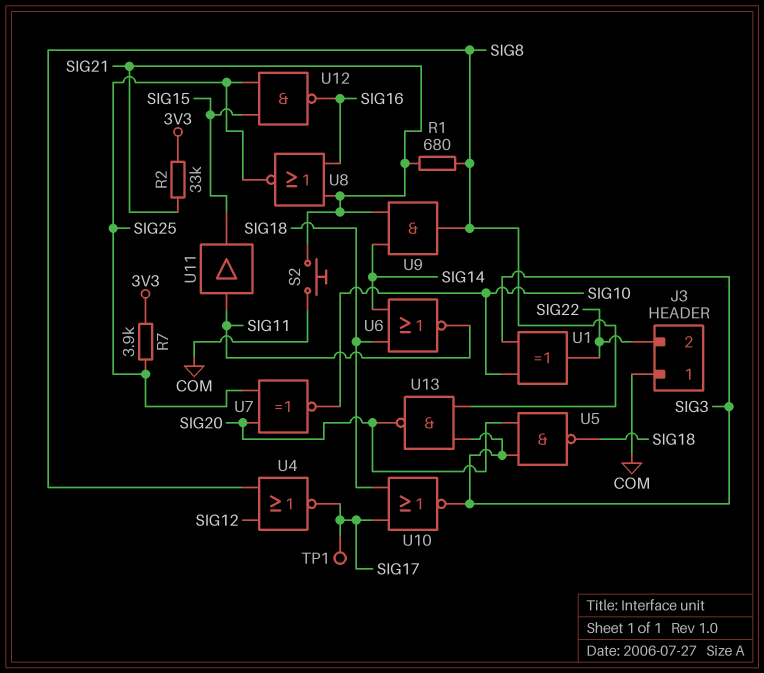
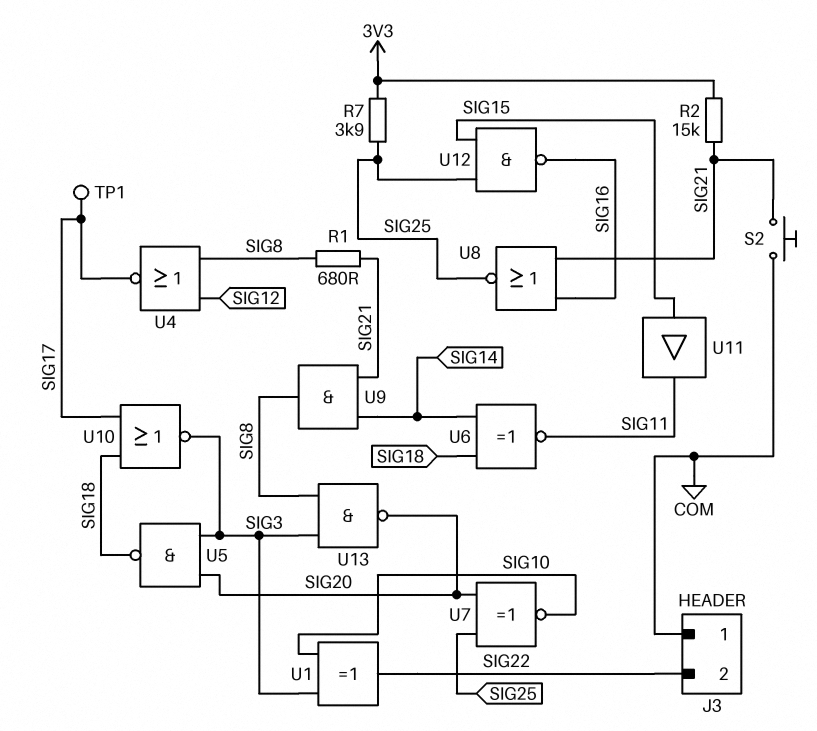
R2: 33k (3V3, SIG21) -> 15k (3V3, SIG21)
U6: NOR (in SIG14, in SIG18, out SIG11) -> XNOR (in SIG14, in SIG18, out SIG11)
U11: buffer (in SIG11, out SIG15) -> buffer (in SIG15, out SIG11)

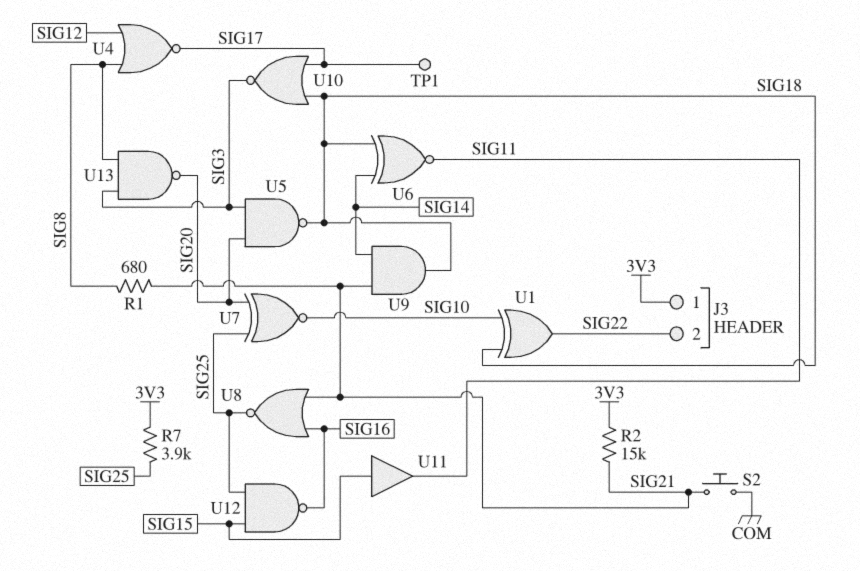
J3 pin 1: COM -> 3V3
U1: XOR (in SIG3, in SIG10, out SIG22) -> XOR (in SIG10, in SIG18, out SIG22)
U9: AND (in SIG14, in SIG21, out SIG8) -> AND (in SIG14, in SIG21, out SIG18)

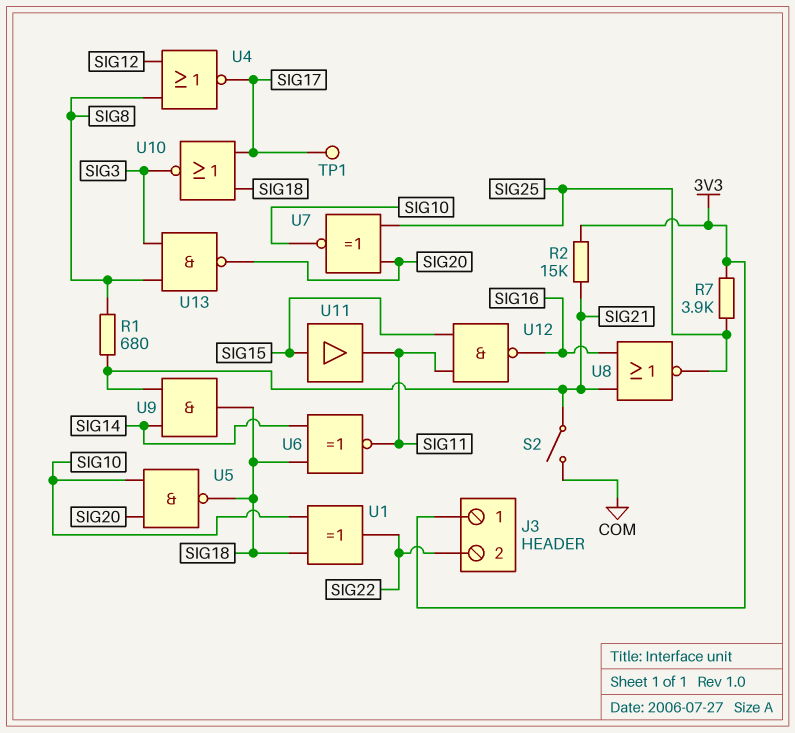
S2: button (COM, SIG21) -> switch (COM, SIG21)
U5: NAND (in SIG3, in SIG20, out SIG18) -> NAND (in SIG10, in SIG20, out SIG18)
U12: NAND (in SIG15, in SIG25, out SIG16) -> NAND (in SIG11, in SIG15, out SIG16)

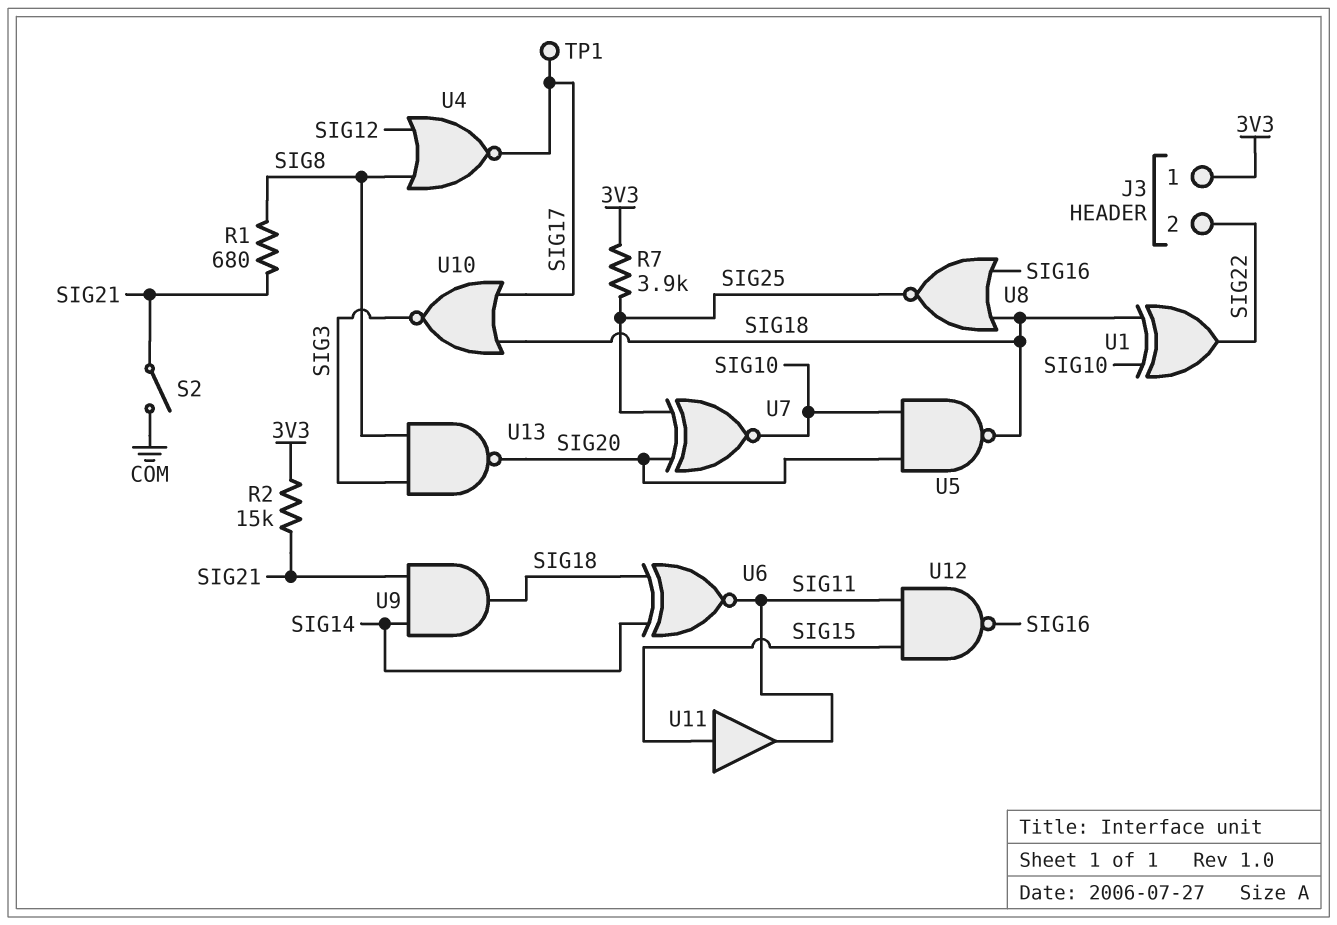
U8: NOR (in SIG16, in SIG21, out SIG25) -> NOR (in SIG16, in SIG18, out SIG25)

